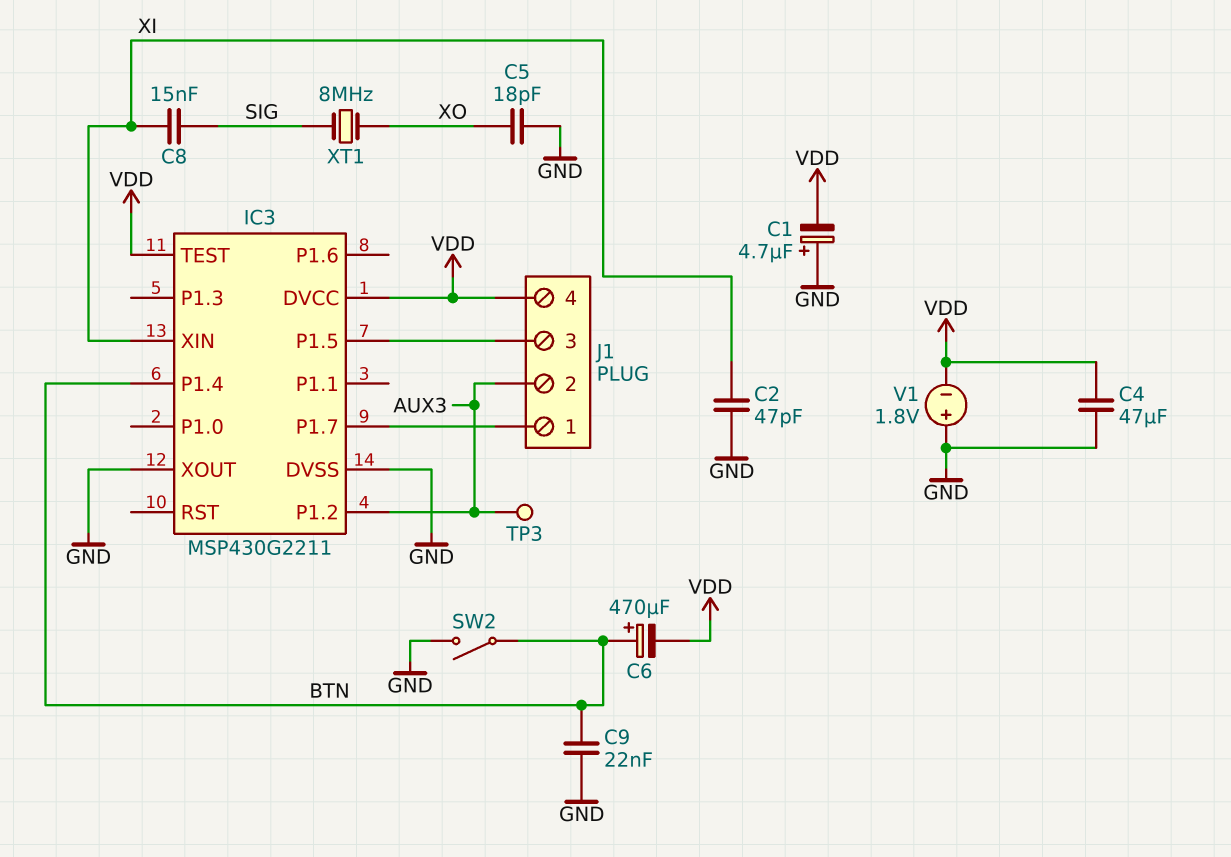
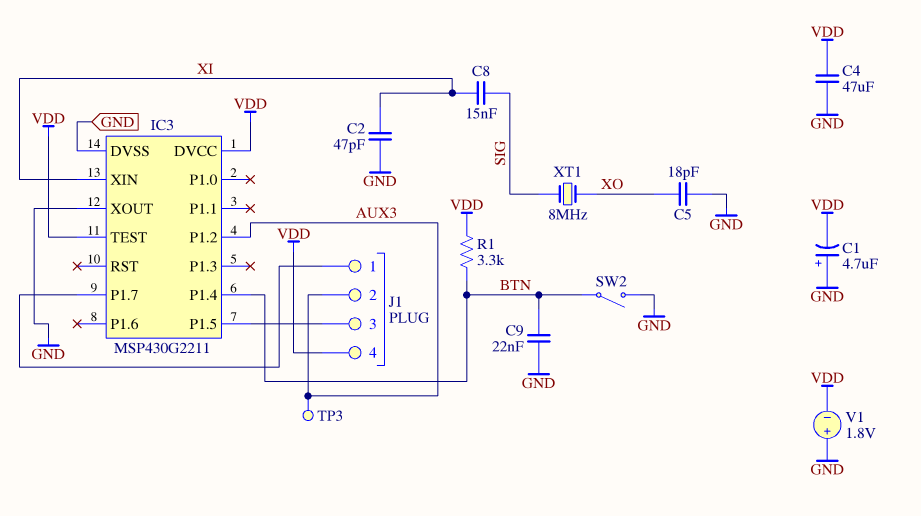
C6: 470uF (plus BTN, minus VDD) -> none
R1: none -> 3.3k (BTN, VDD)

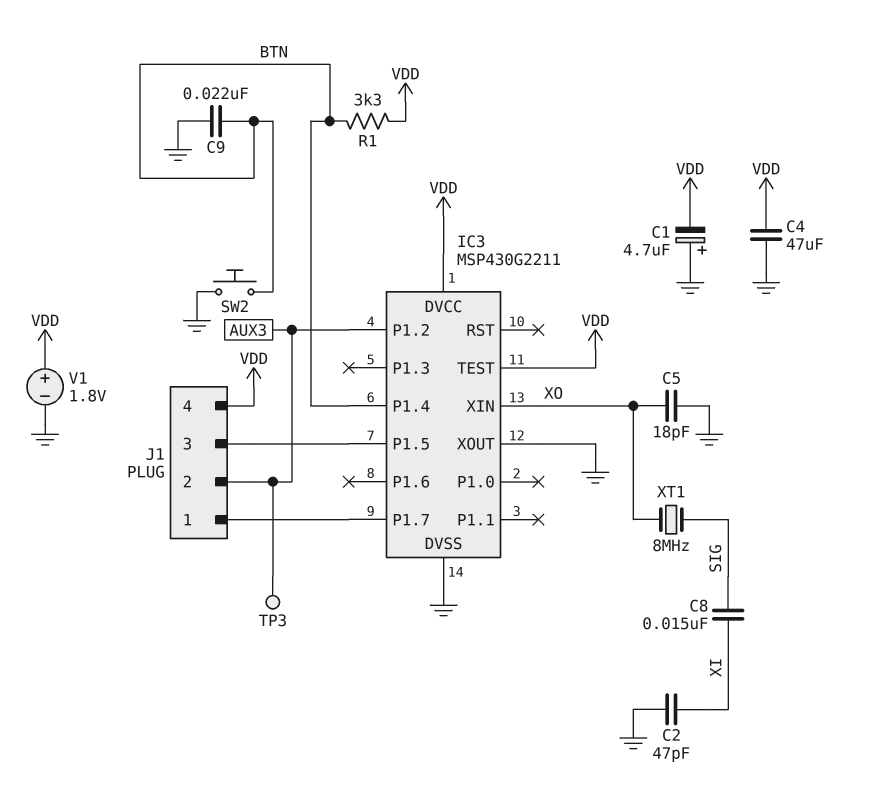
IC3 pin XIN: XI -> XO
SW2: switch (BTN, GND) -> button (BTN, GND)
V1: 1.8V (plus GND, minus VDD) -> 1.8V (plus VDD, minus GND)

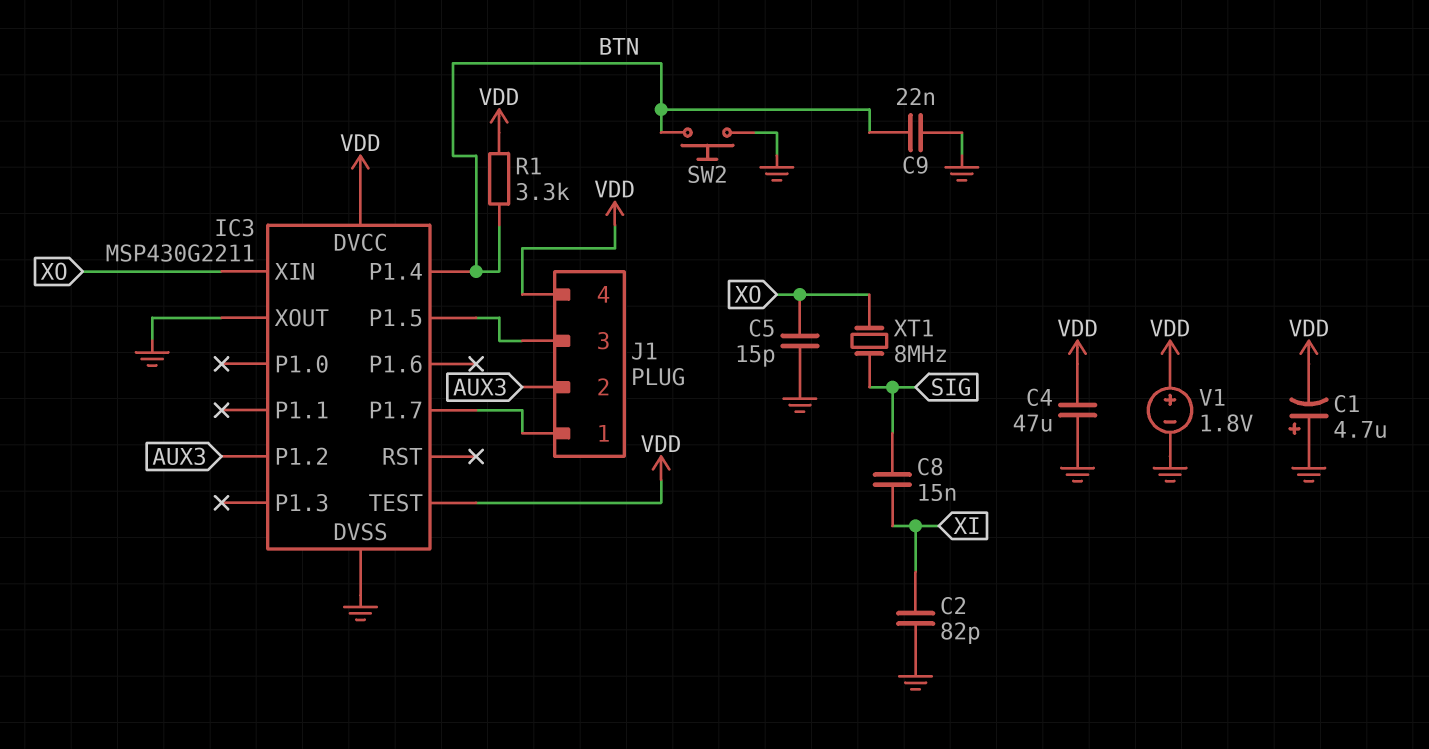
C2: 47pF (GND, XI) -> 82pF (GND, XI)
C5: 18pF (GND, XO) -> 15pF (GND, XO)
TP3: test point (AUX3) -> none

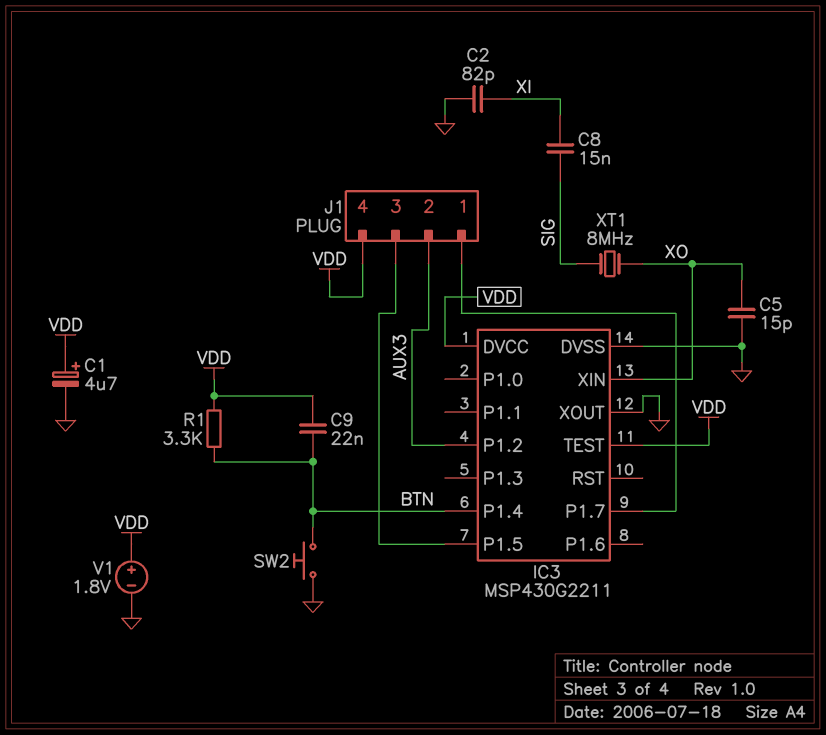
C1: 4.7uF (plus GND, minus VDD) -> 4.7uF (plus VDD, minus GND)
C4: 47uF (GND, VDD) -> none
C9: 22nF (BTN, GND) -> 22nF (BTN, VDD)

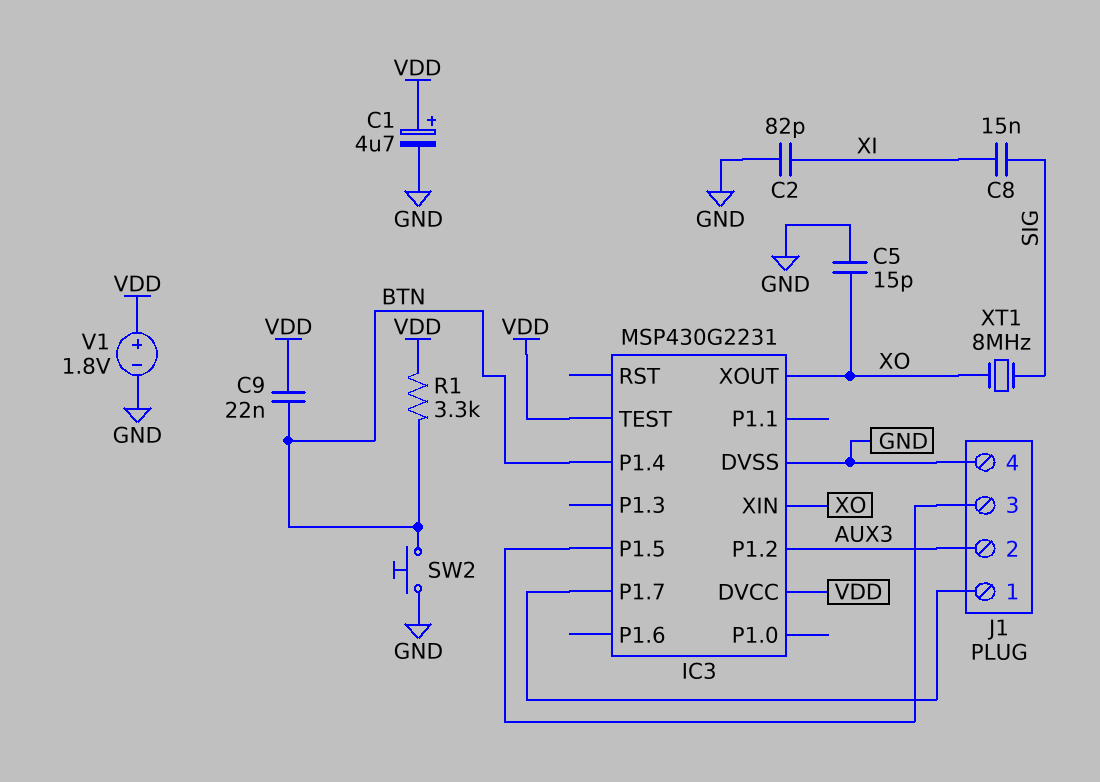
IC3: MSP430G2211 -> MSP430G2231
IC3 pin XOUT: GND -> XO
J1 pin 4: VDD -> GND

